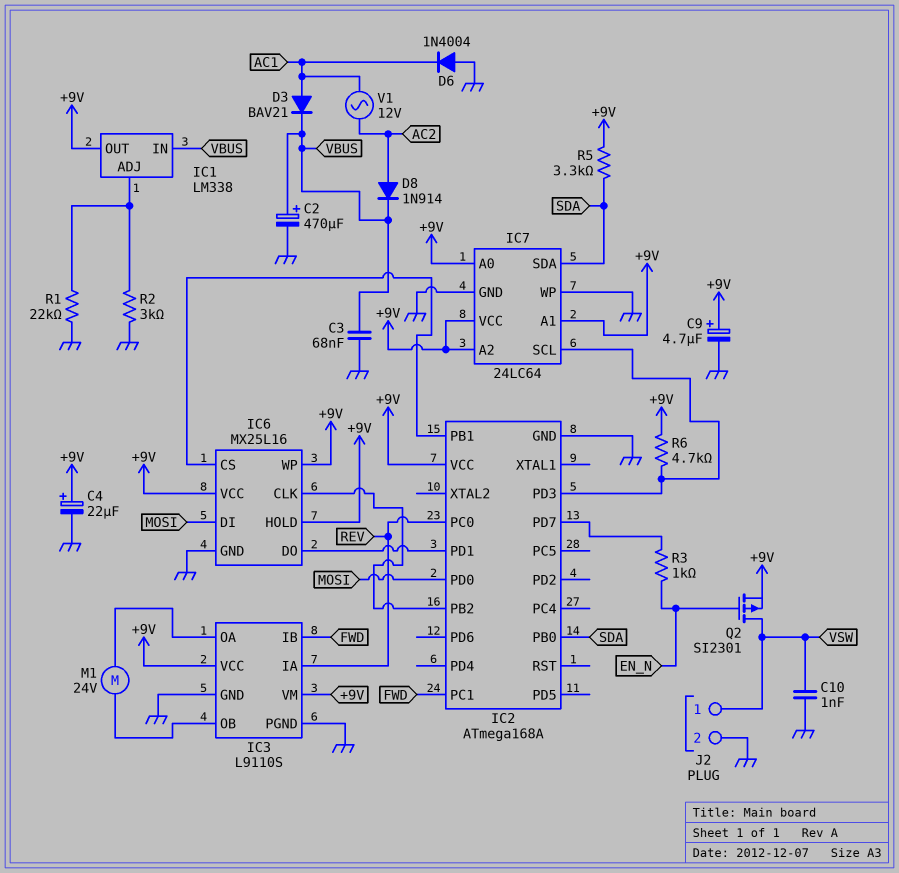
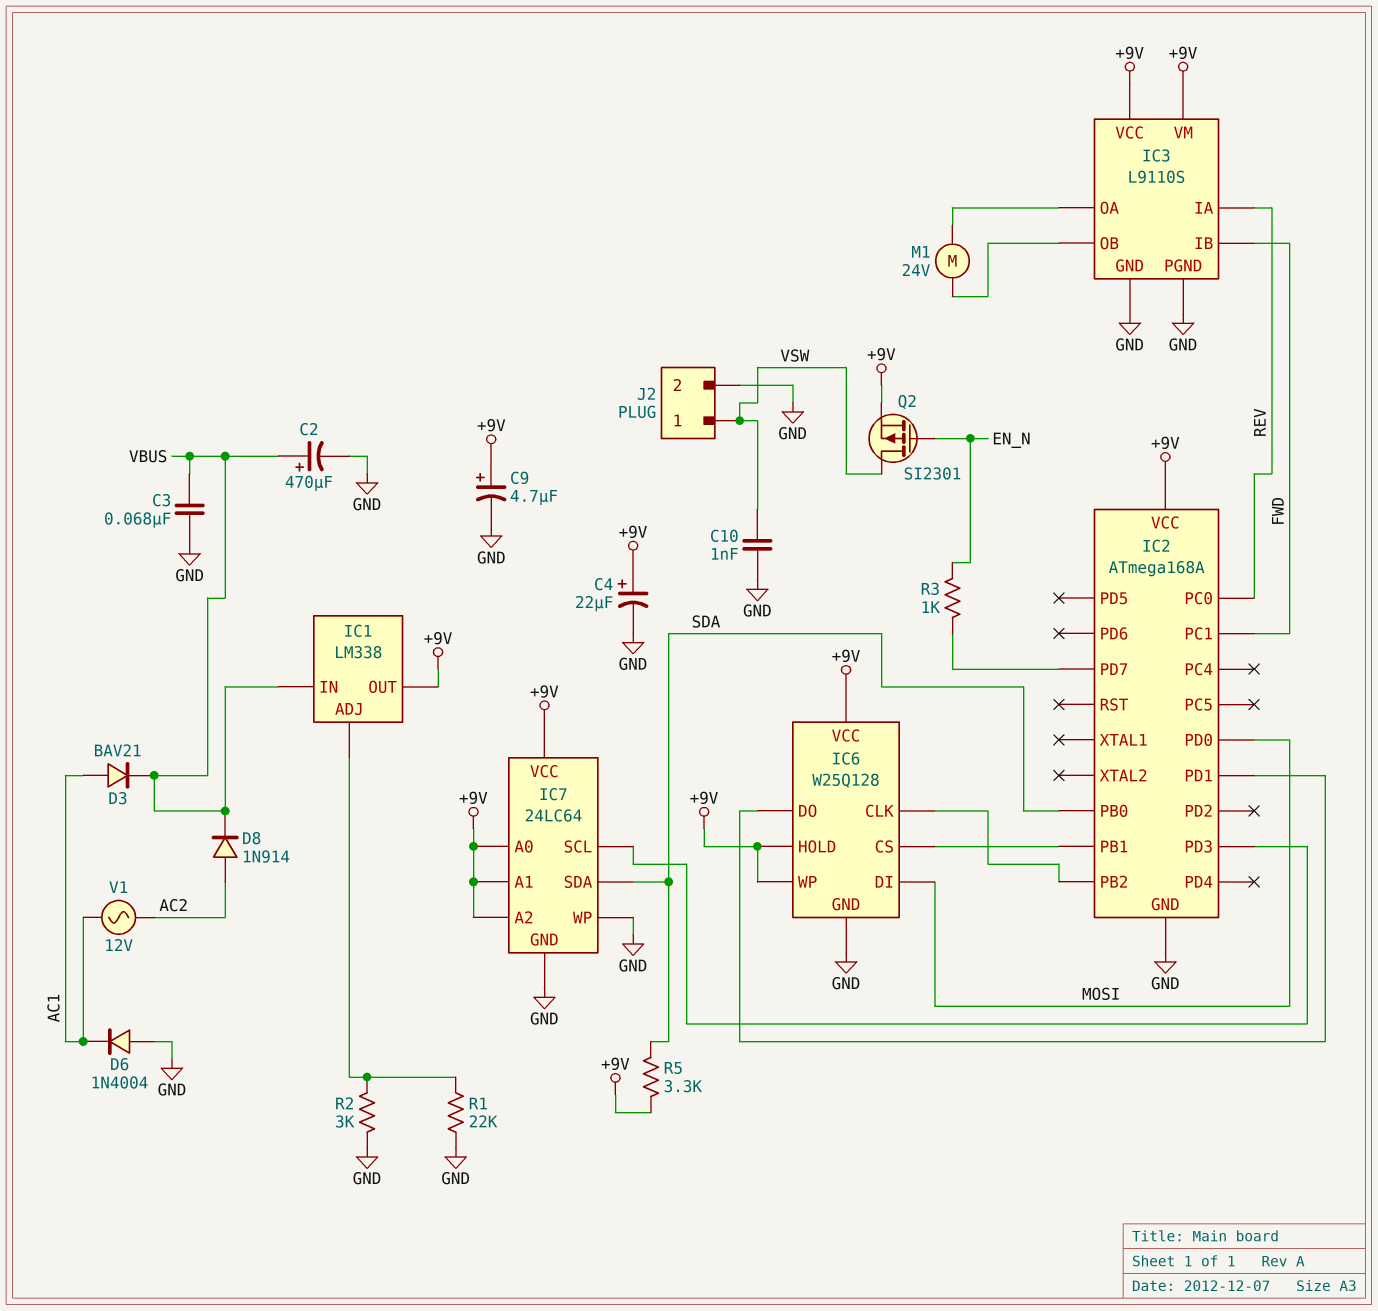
IC6: MX25L16 -> W25Q128
R6: 4.7k (+9V, IC2/PD3) -> none

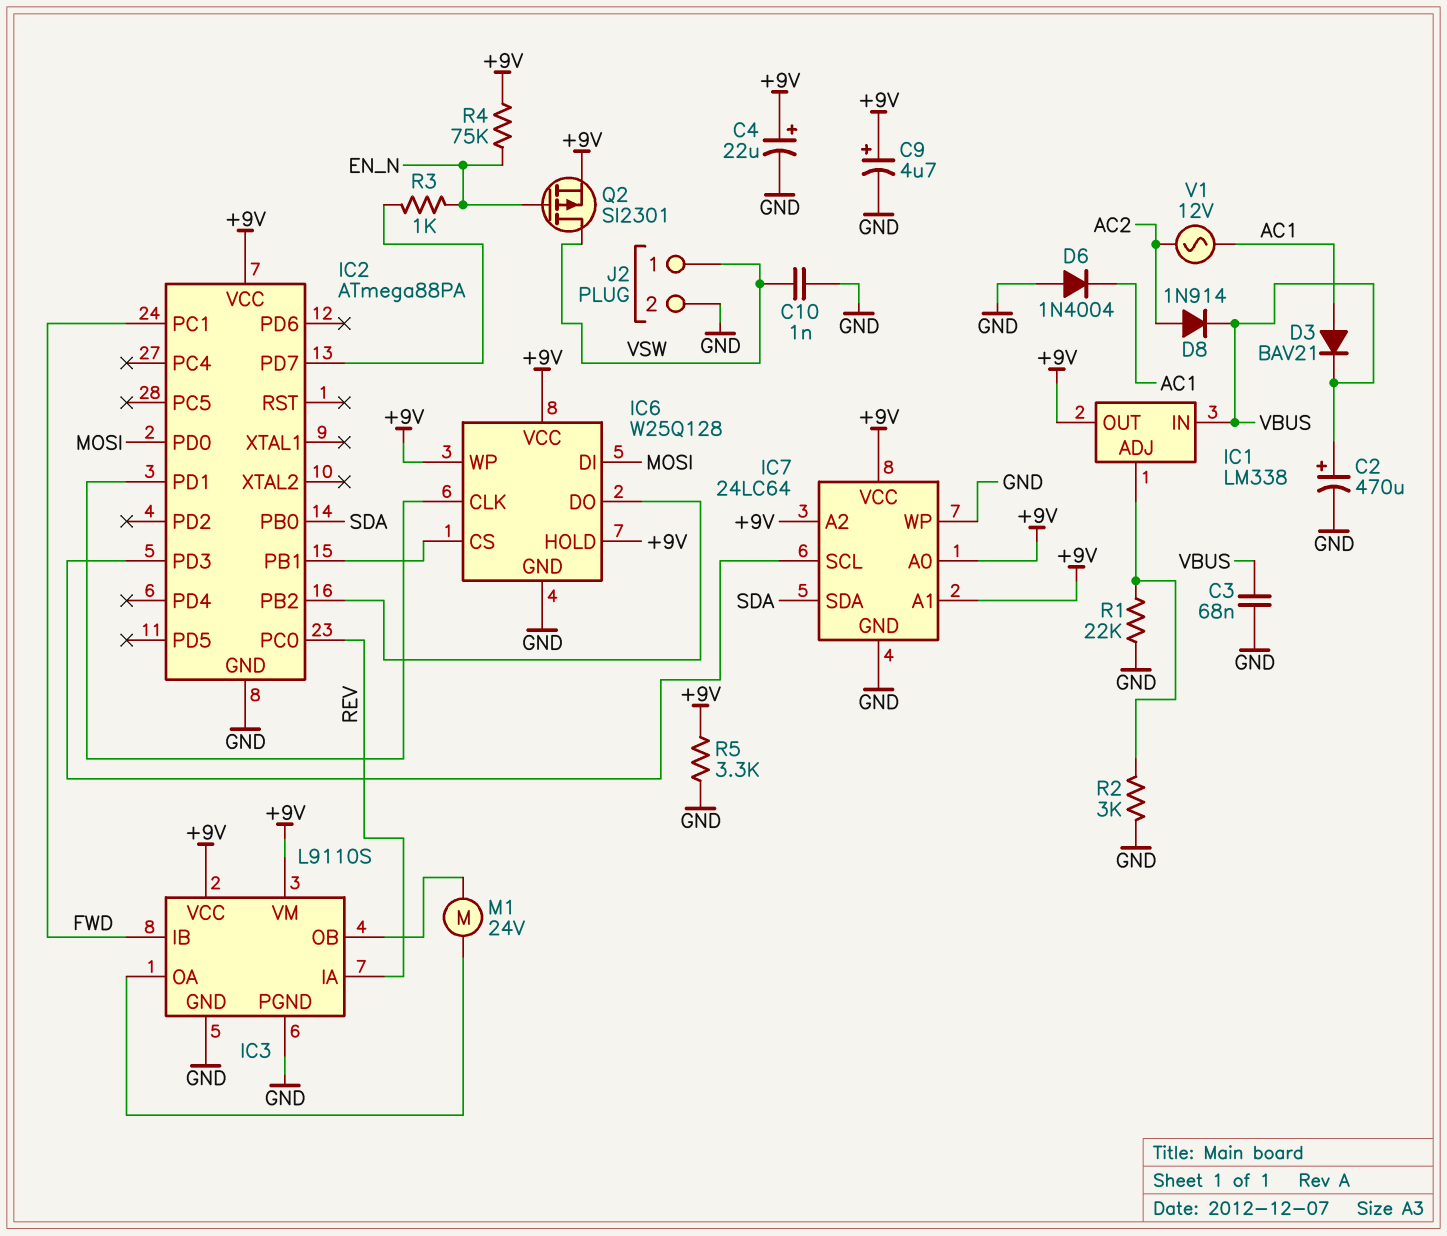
IC2: ATmega168A -> ATmega88PA
IC6 pin CLK: IC2/PB2 -> IC2/PD1
IC6 pin DO: IC2/PD1 -> IC2/PB2
R4: none -> 75k (+9V, EN_N)
R5: 3.3k (+9V, SDA) -> 3.3k (+9V, GND)

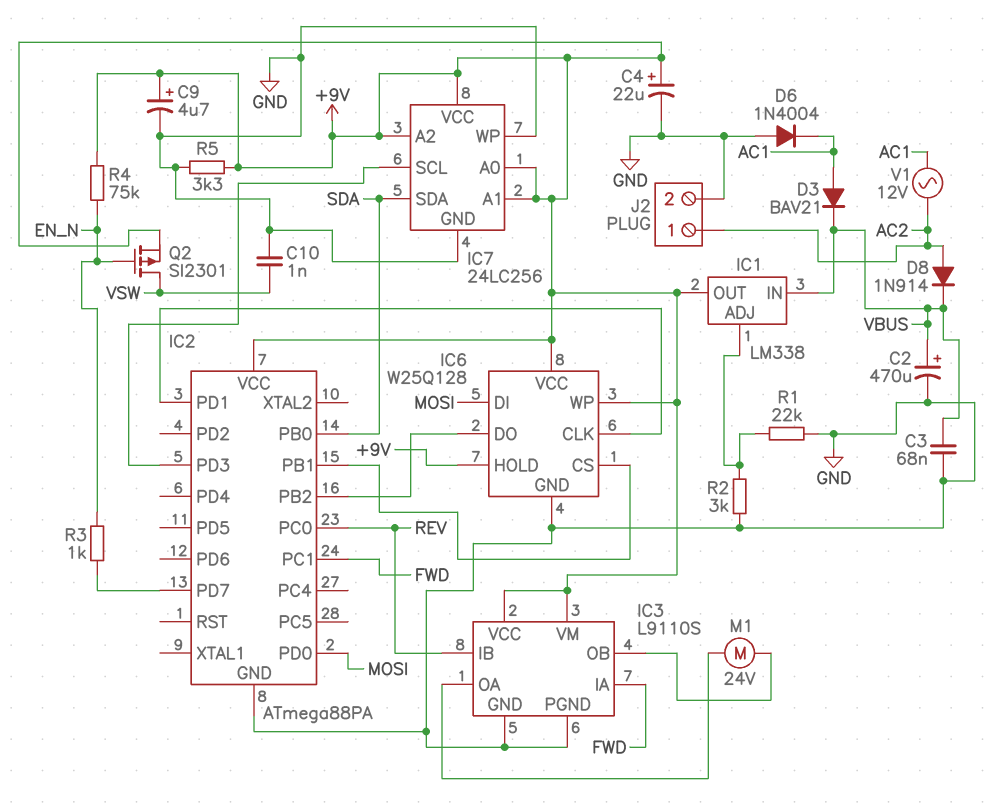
IC3 pin IA: REV -> FWD
IC3 pin IB: FWD -> REV
IC7: 24LC64 -> 24LC256
J2 pin 1: VSW -> AC2

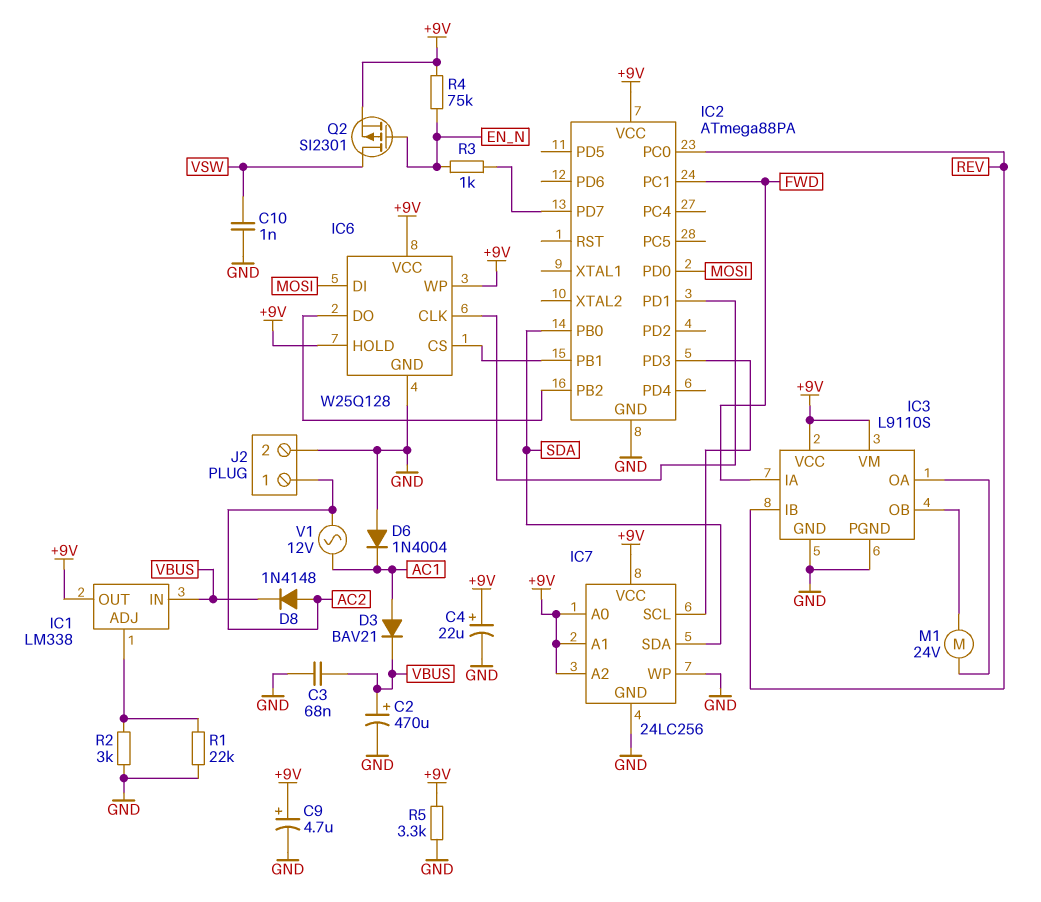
D8: diode 1N914 (A AC2, K VBUS) -> diode 1N4148 (A AC2, K VBUS)

